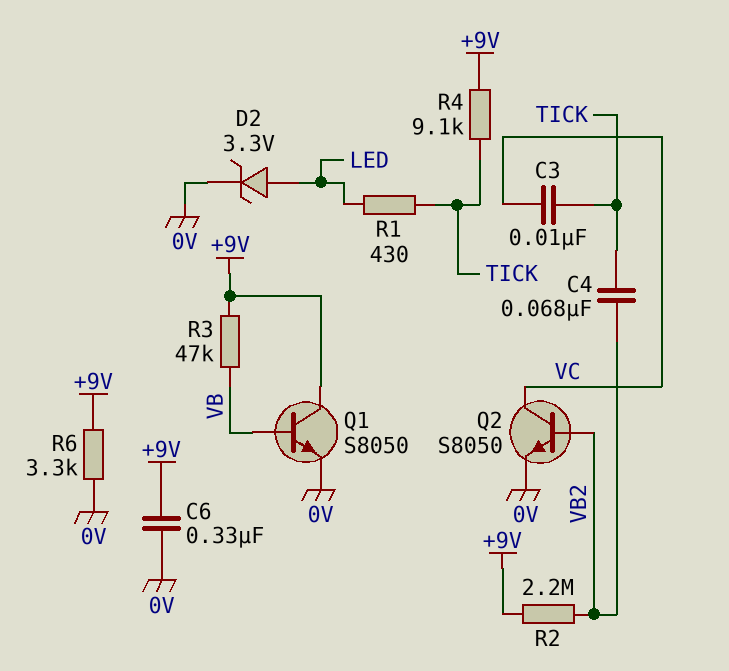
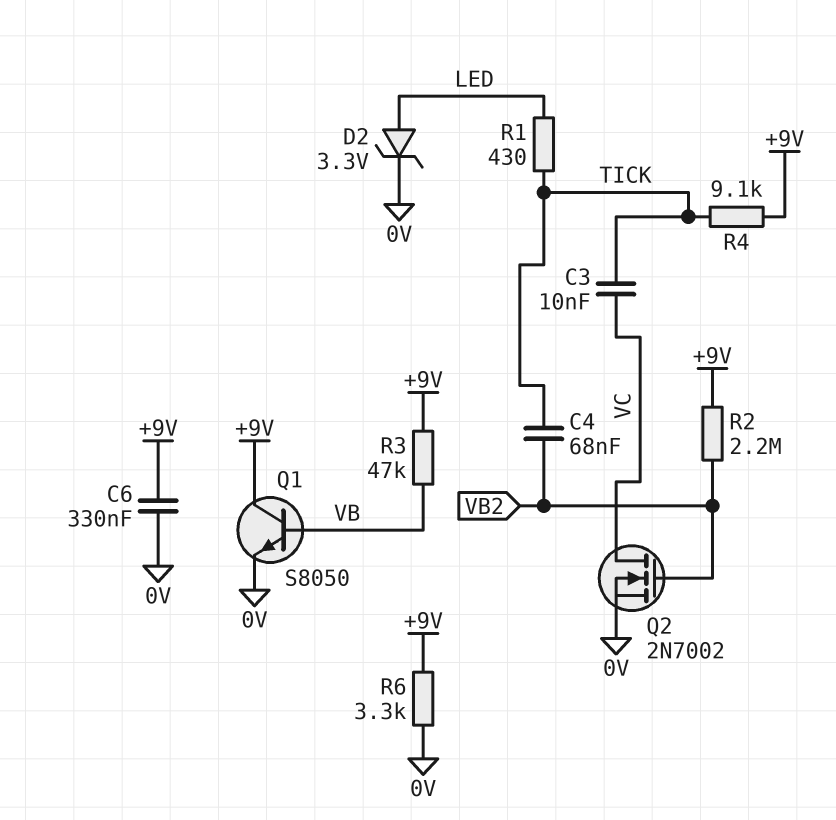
Q2: NPN S8050 (B VB2, C VC, E 0V) -> NMOS 2N7002 (G VB2, D VC, S 0V)

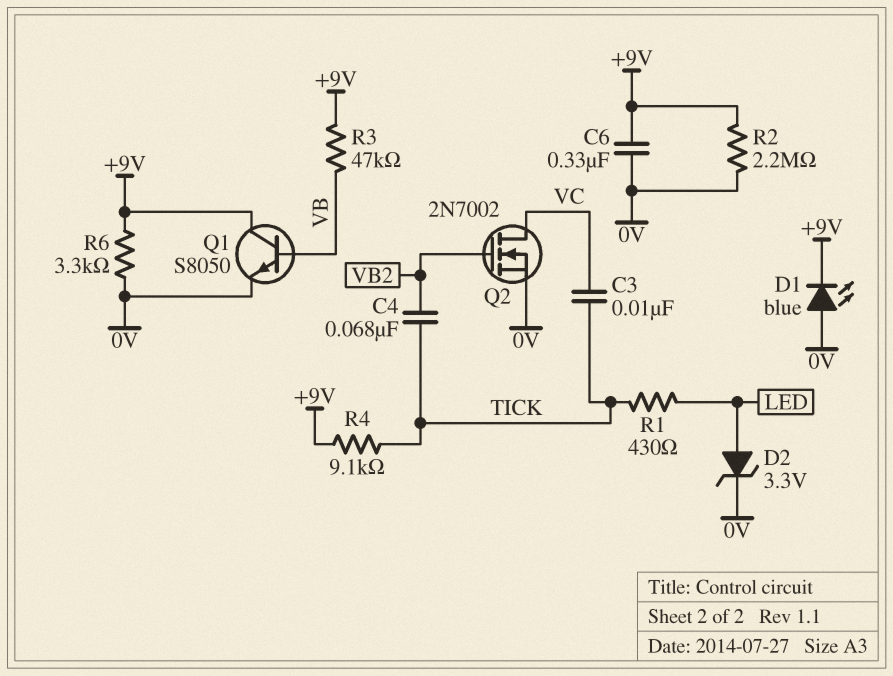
D1: none -> LED blue (A 0V, K +9V)
R2: 2.2M (+9V, VB2) -> 2.2M (+9V, 0V)

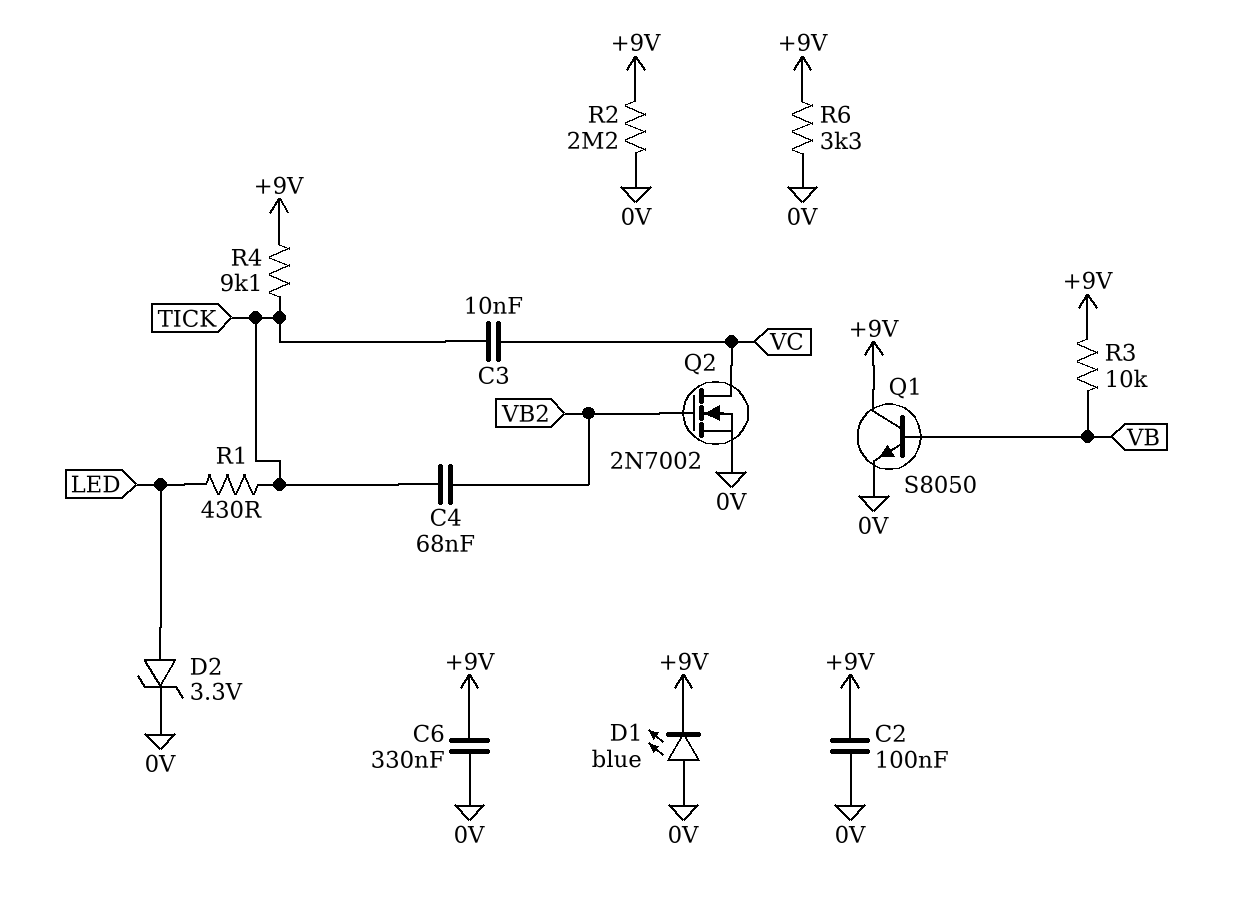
C2: none -> 100nF (+9V, 0V)
R3: 47k (+9V, VB) -> 10k (+9V, VB)

